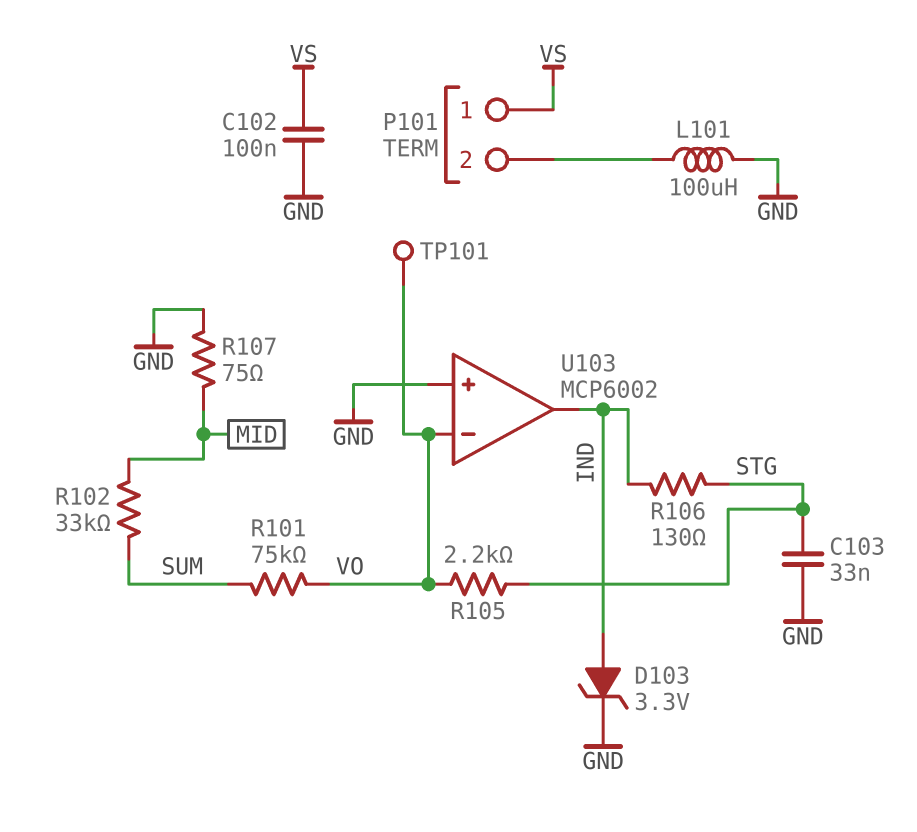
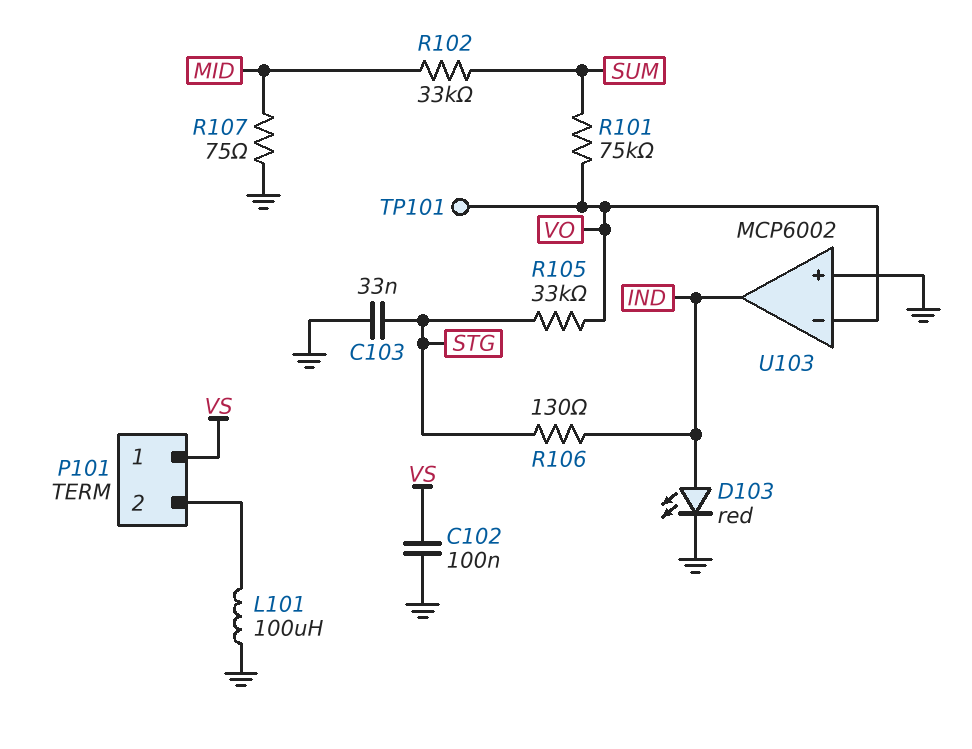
D103: zener 3.3V (A IND, K GND) -> LED red (A IND, K GND)
R105: 2.2k (STG, VO) -> 33k (STG, VO)

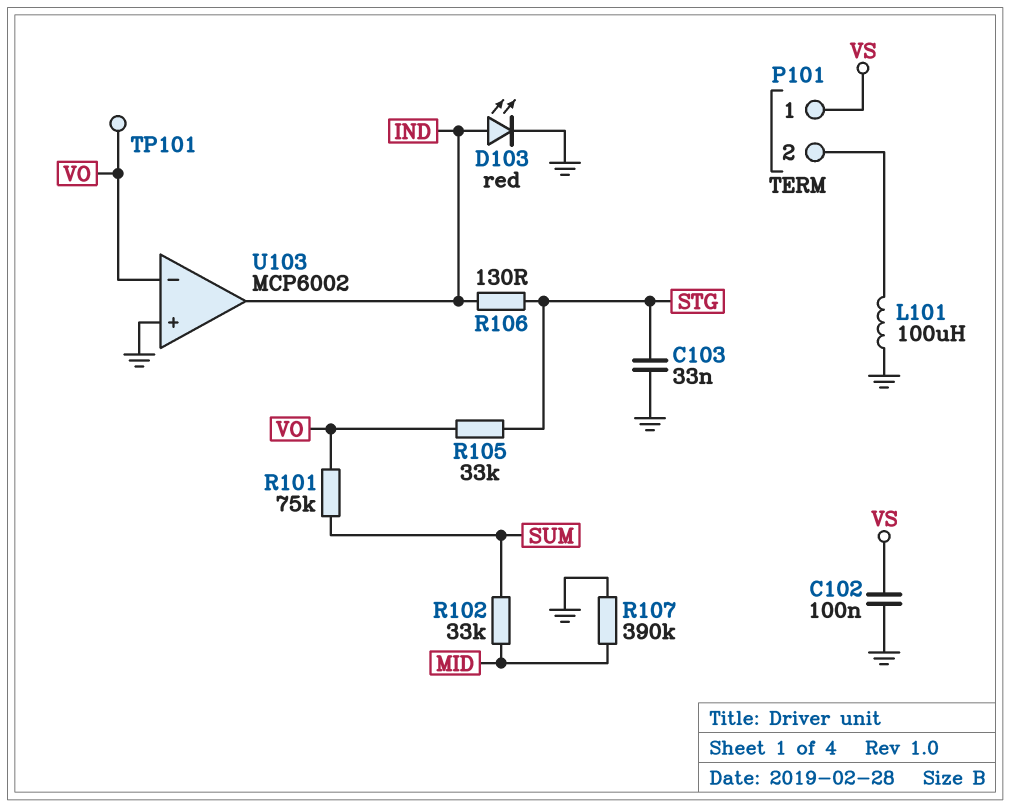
R107: 75 (GND, MID) -> 390k (GND, MID)

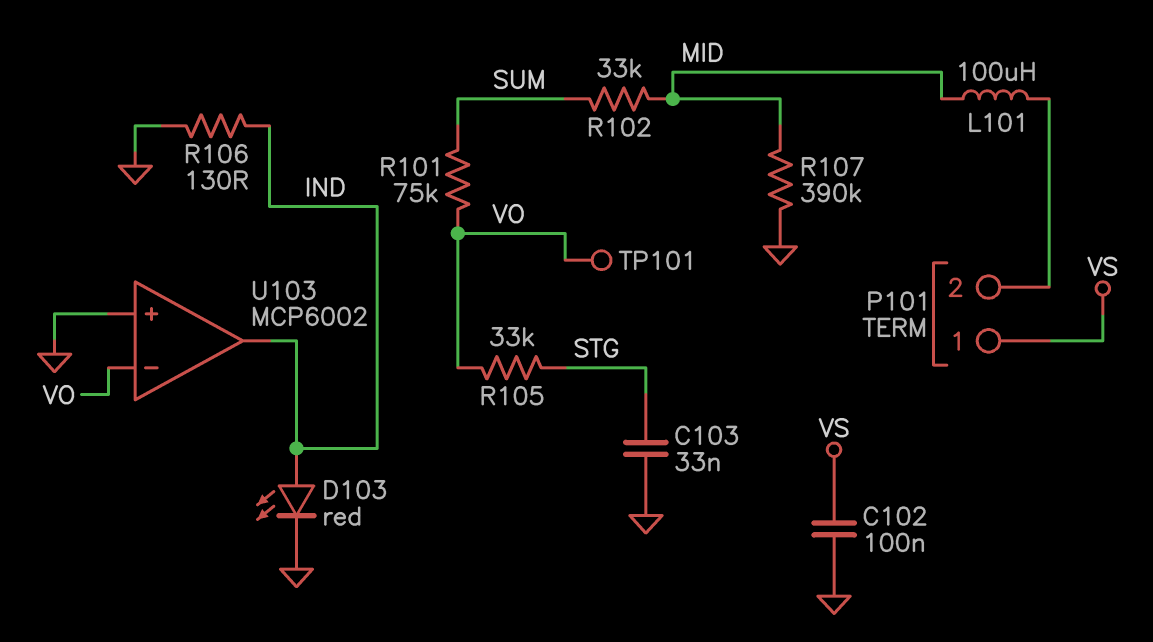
L101: 100uH (GND, P101/2) -> 100uH (MID, P101/2)
R106: 130 (IND, STG) -> 130 (GND, IND)

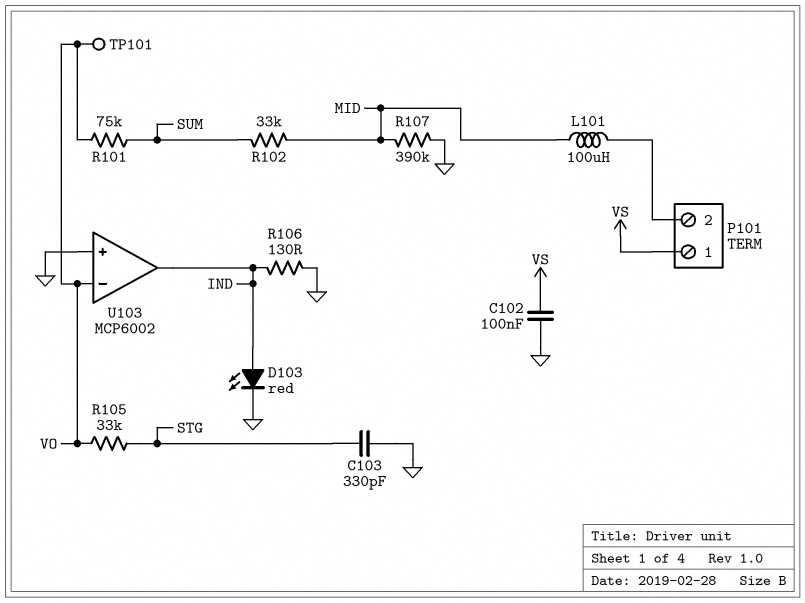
C103: 33nF (GND, STG) -> 330pF (GND, STG)

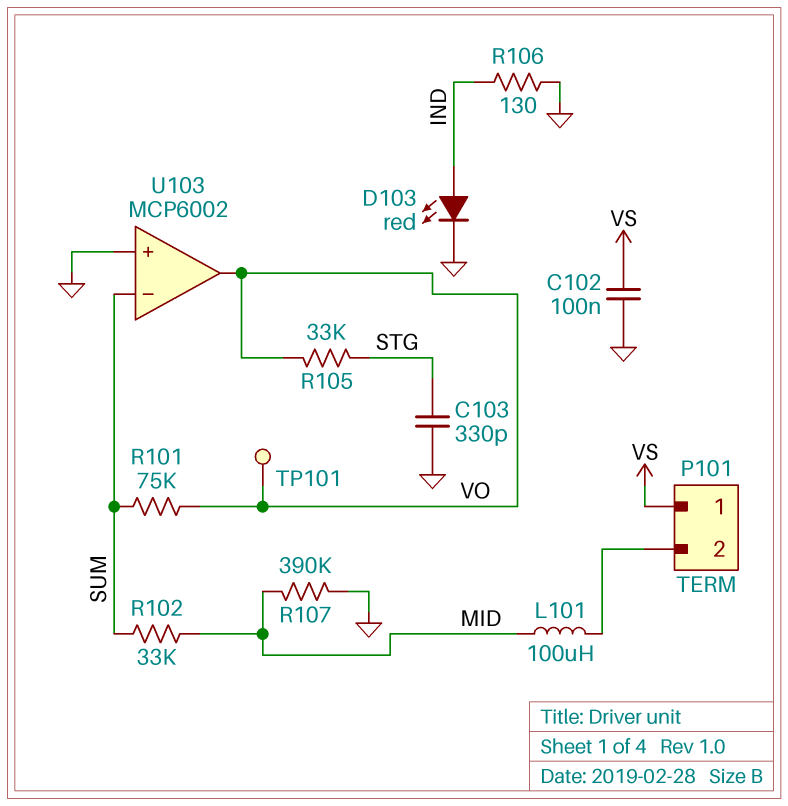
U103 pin in-: VO -> SUM
U103 pin out: IND -> VO

